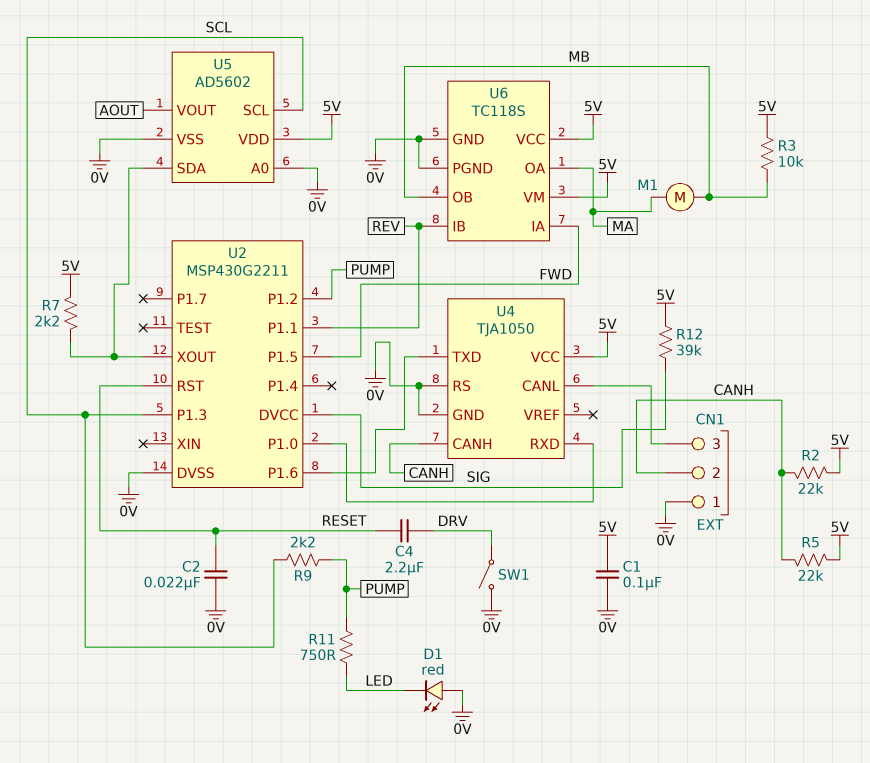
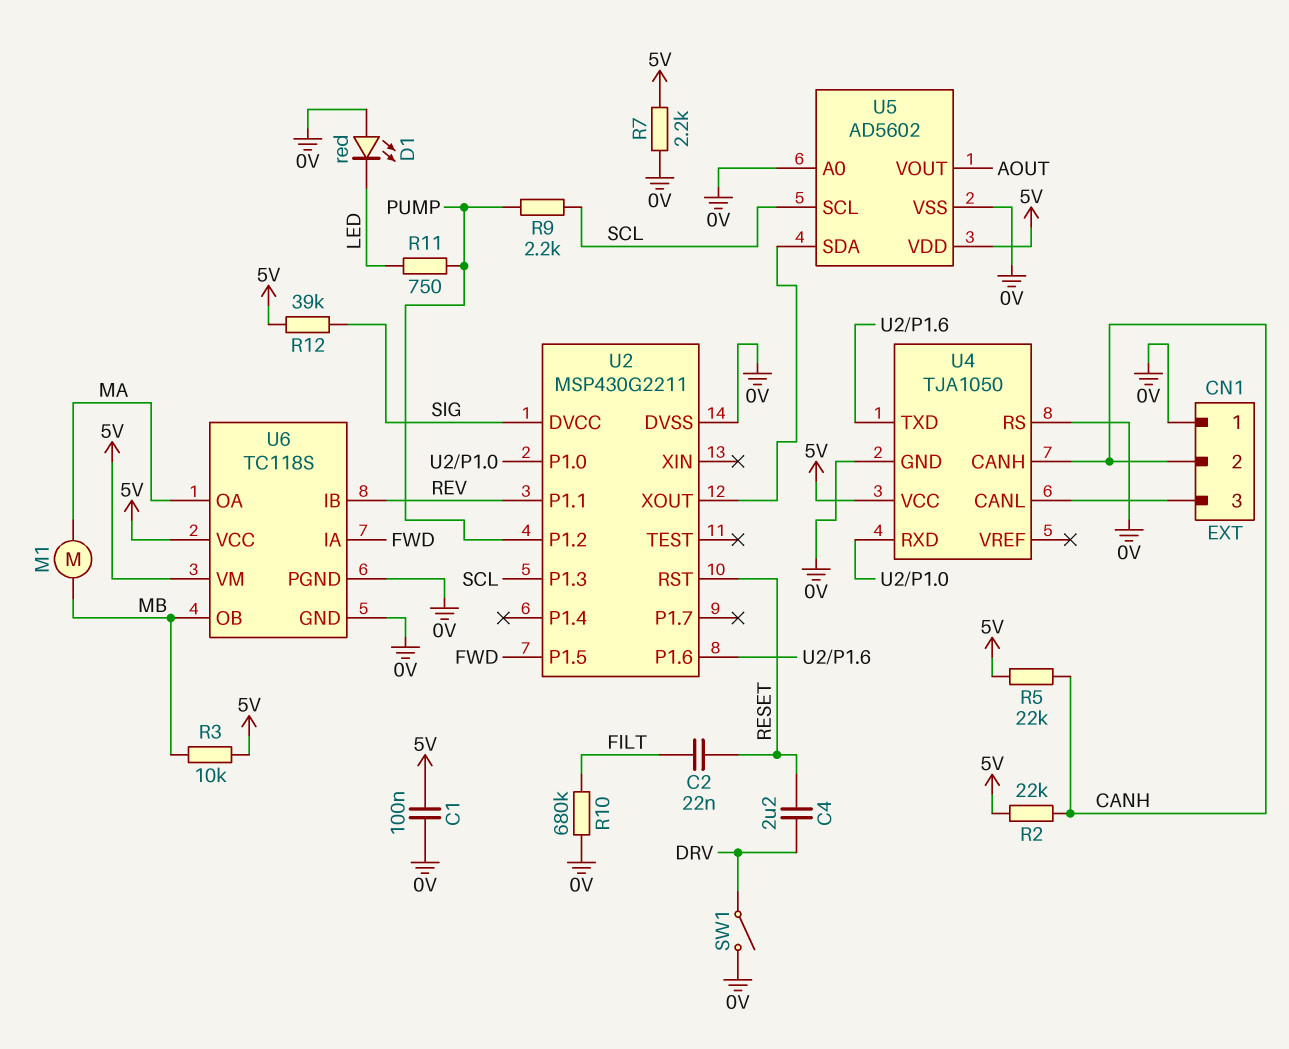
C2: 22nF (0V, RESET) -> 22nF (FILT, RESET)
R7: 2.2k (5V, U2/XOUT) -> 2.2k (0V, 5V)
R10: none -> 680k (0V, FILT)

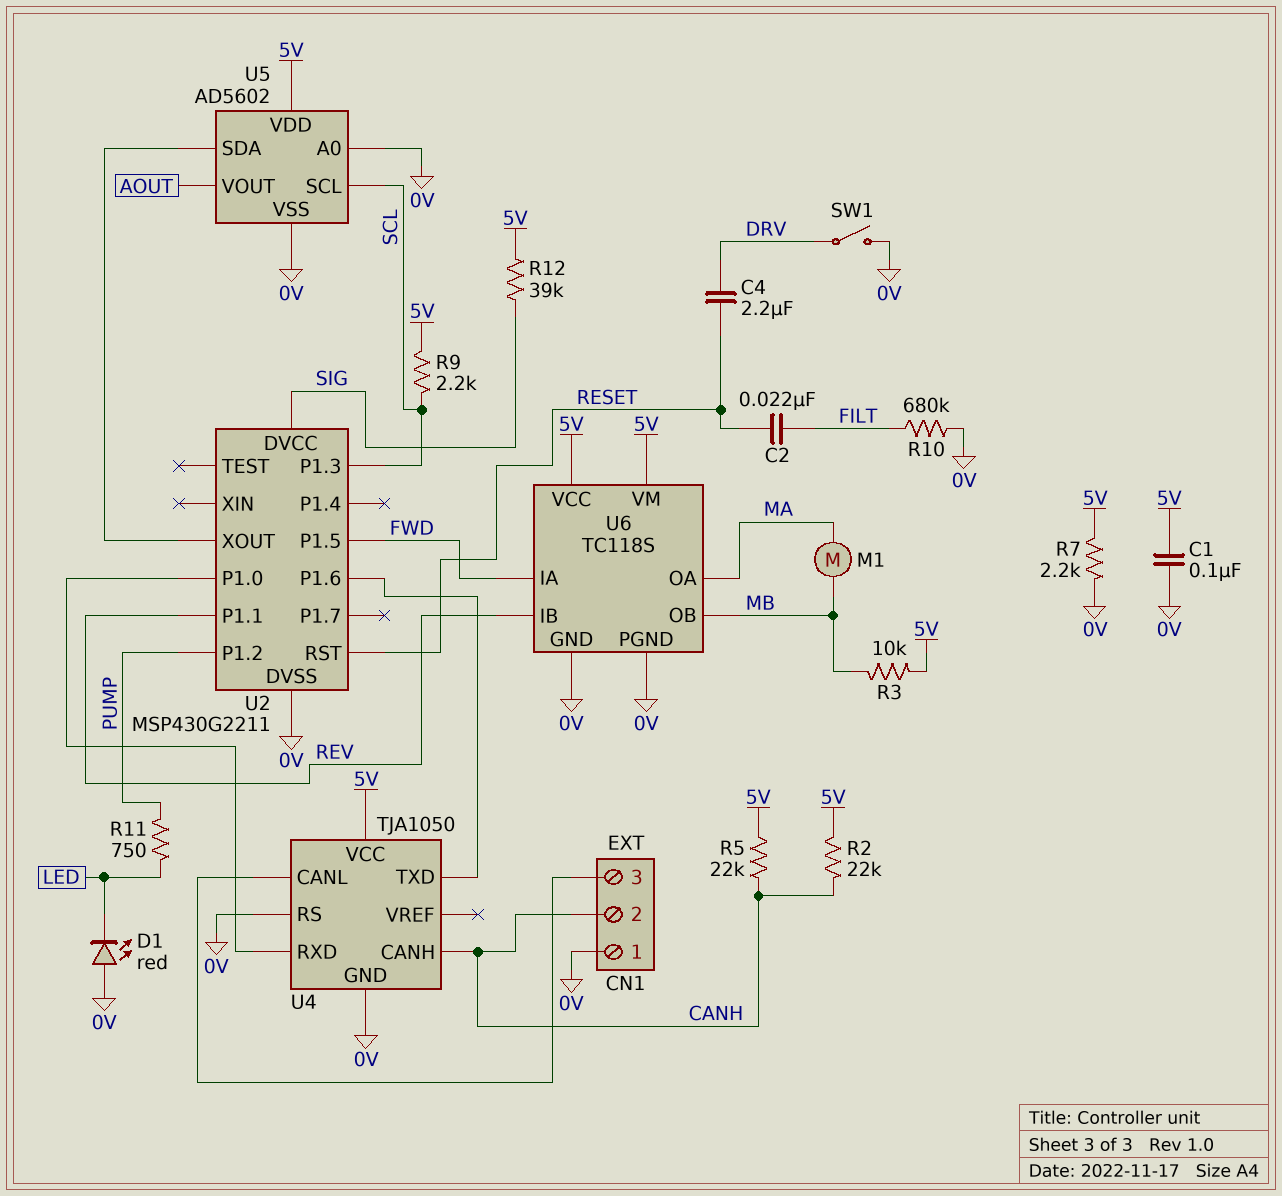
R9: 2.2k (PUMP, SCL) -> 2.2k (5V, SCL)

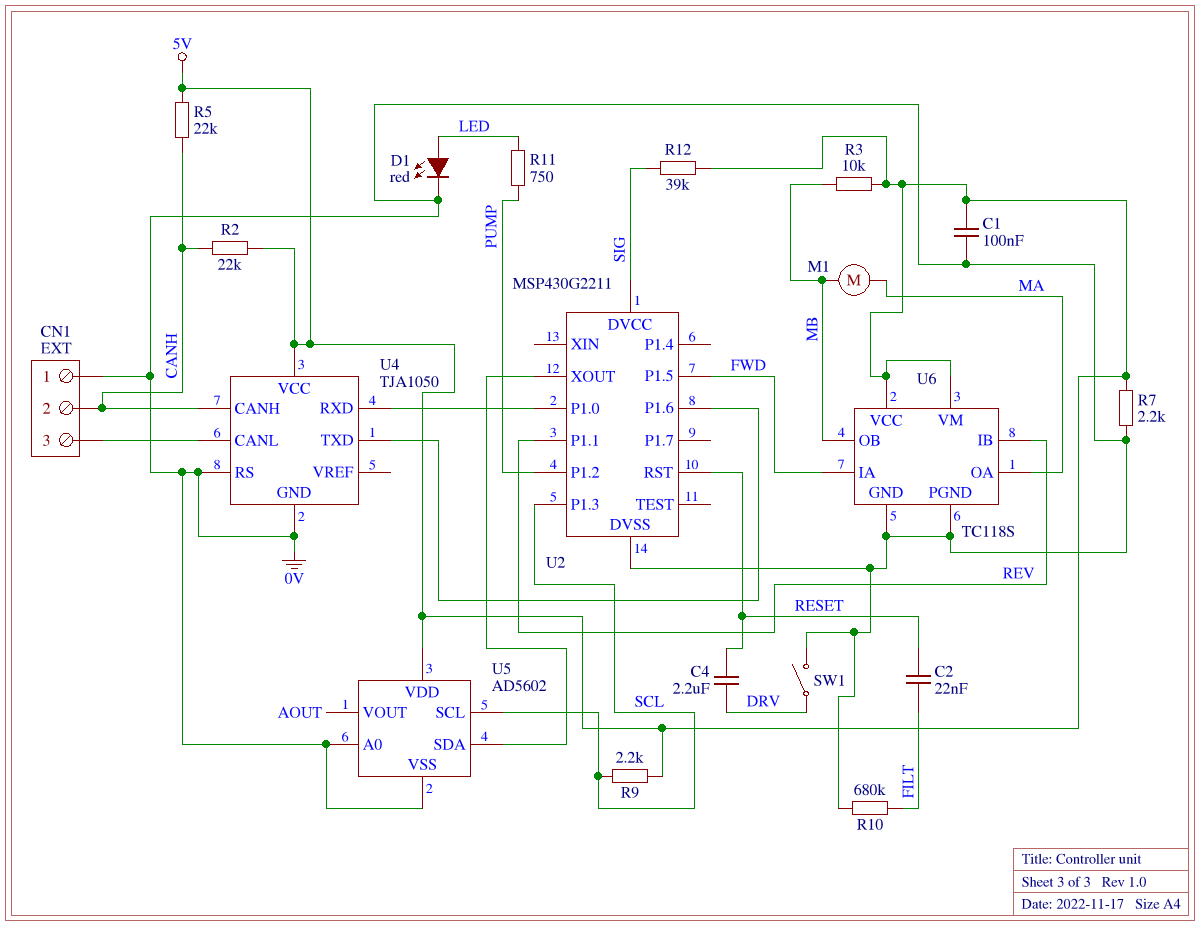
D1: LED red (A 0V, K LED) -> LED red (A LED, K 0V)

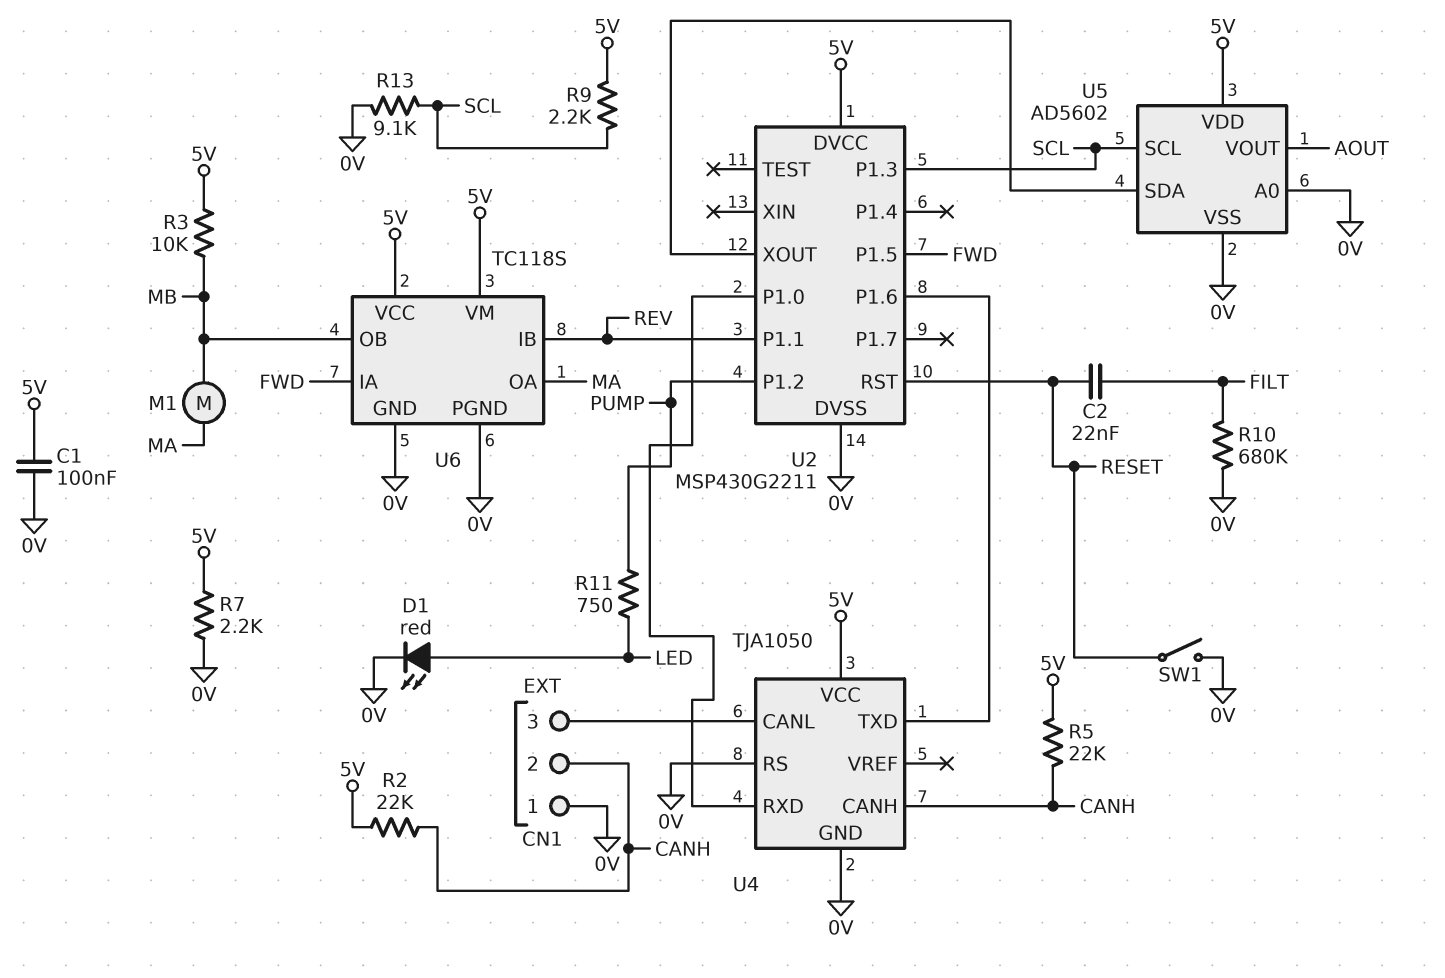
C4: 2.2uF (DRV, RESET) -> none
R12: 39k (5V, SIG) -> none
R13: none -> 9.1k (0V, SCL)
SW1: switch (0V, DRV) -> switch (0V, RESET)
U2 pin DVCC: SIG -> 5V

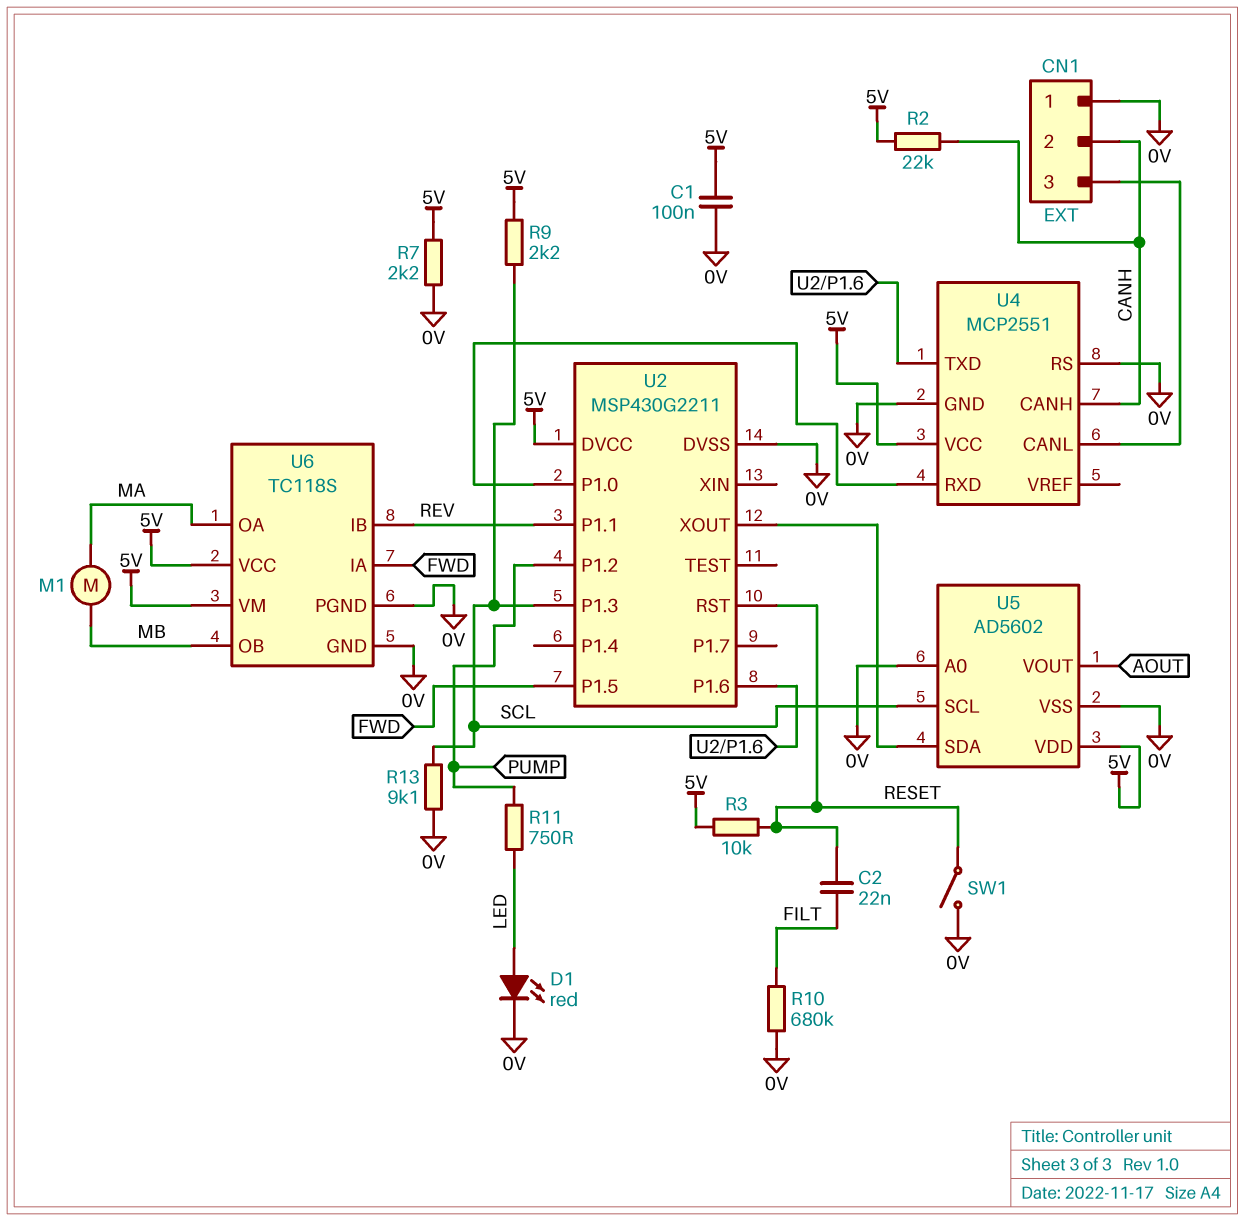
R3: 10k (5V, MB) -> 10k (5V, RESET)
R5: 22k (5V, CANH) -> none
U4: TJA1050 -> MCP2551

